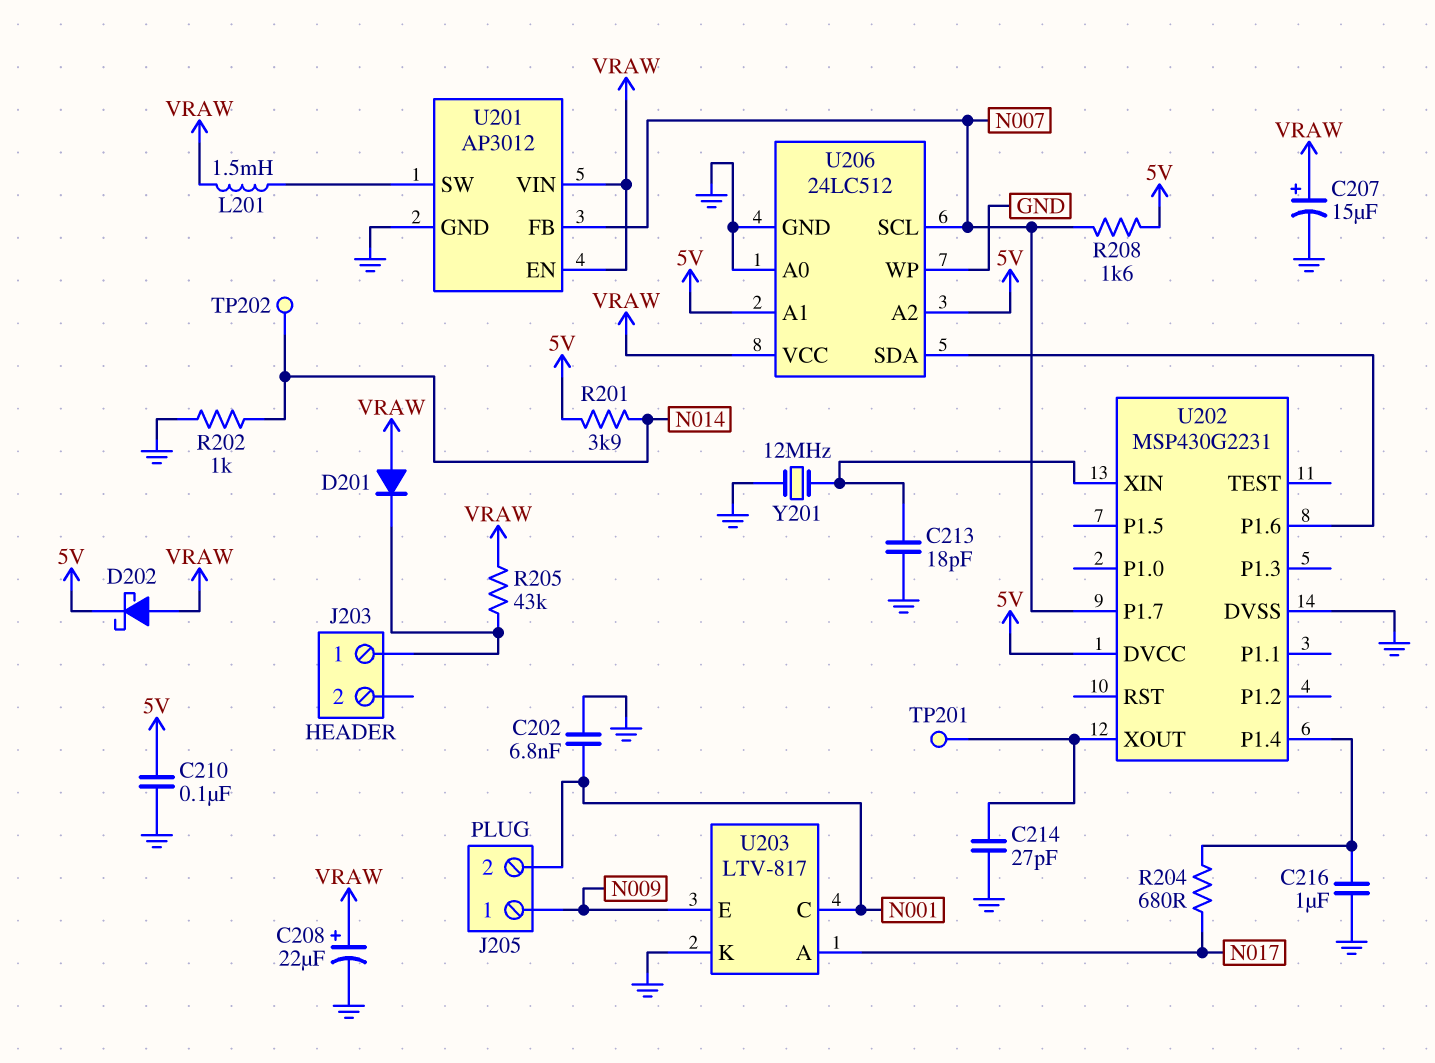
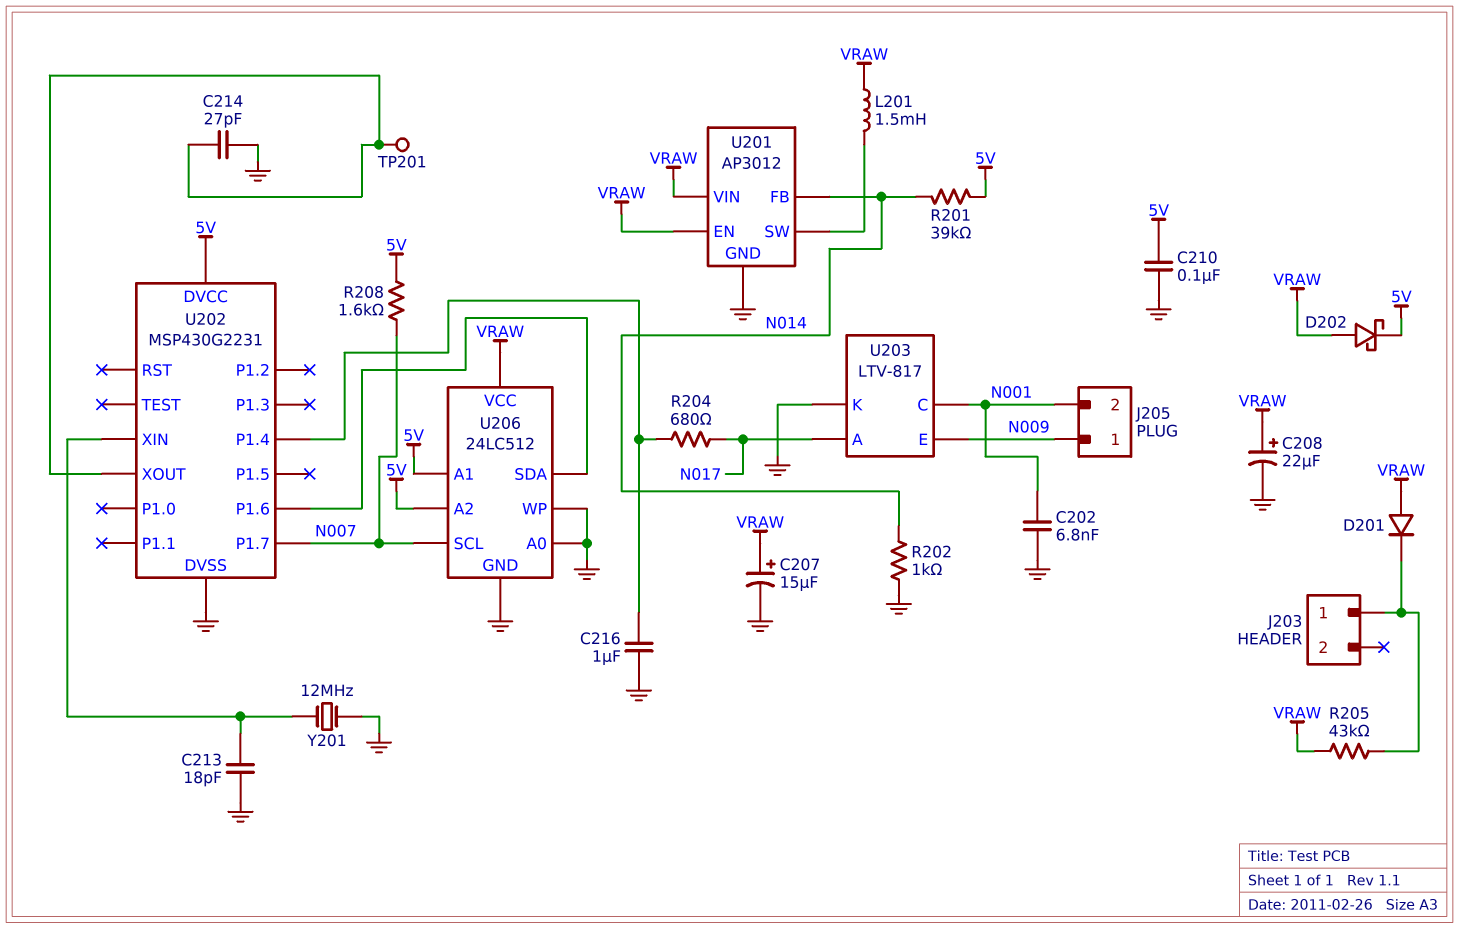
R201: 3.9k (5V, N014) -> 39k (5V, N014)
TP202: test point (N014) -> none
U201 pin FB: N007 -> N014

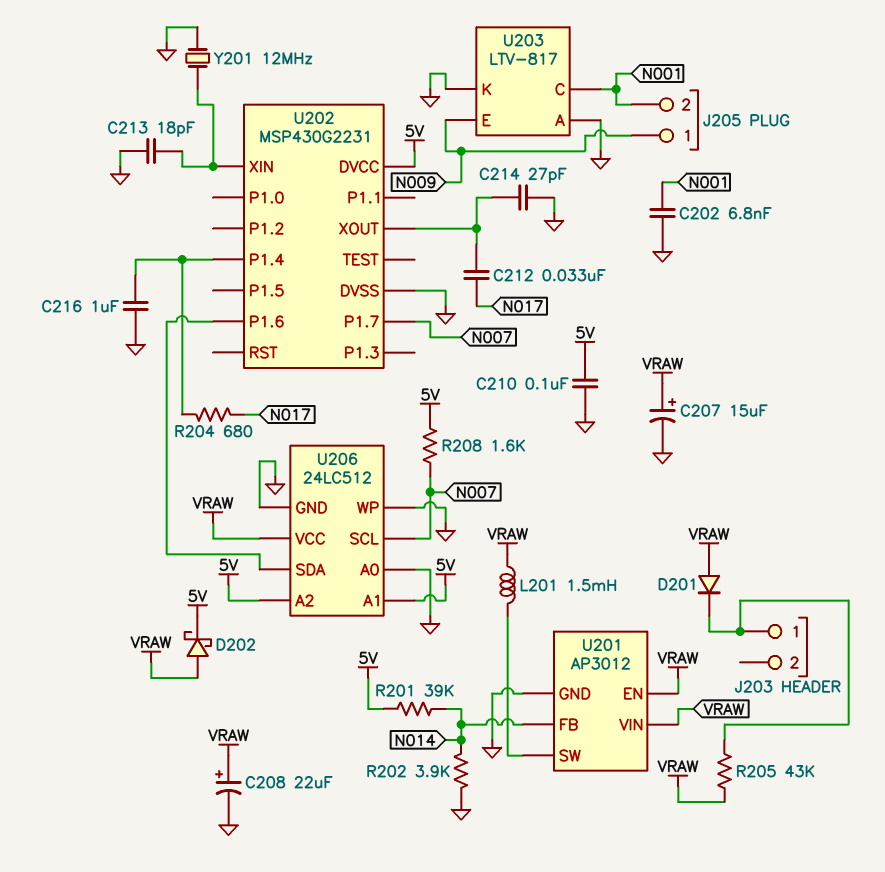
C212: none -> 33nF (N017, U202/XOUT)
R202: 1k (GND, N014) -> 3.9k (GND, N014)
TP201: test point (U202/XOUT) -> none
U203 pin A: N017 -> GND

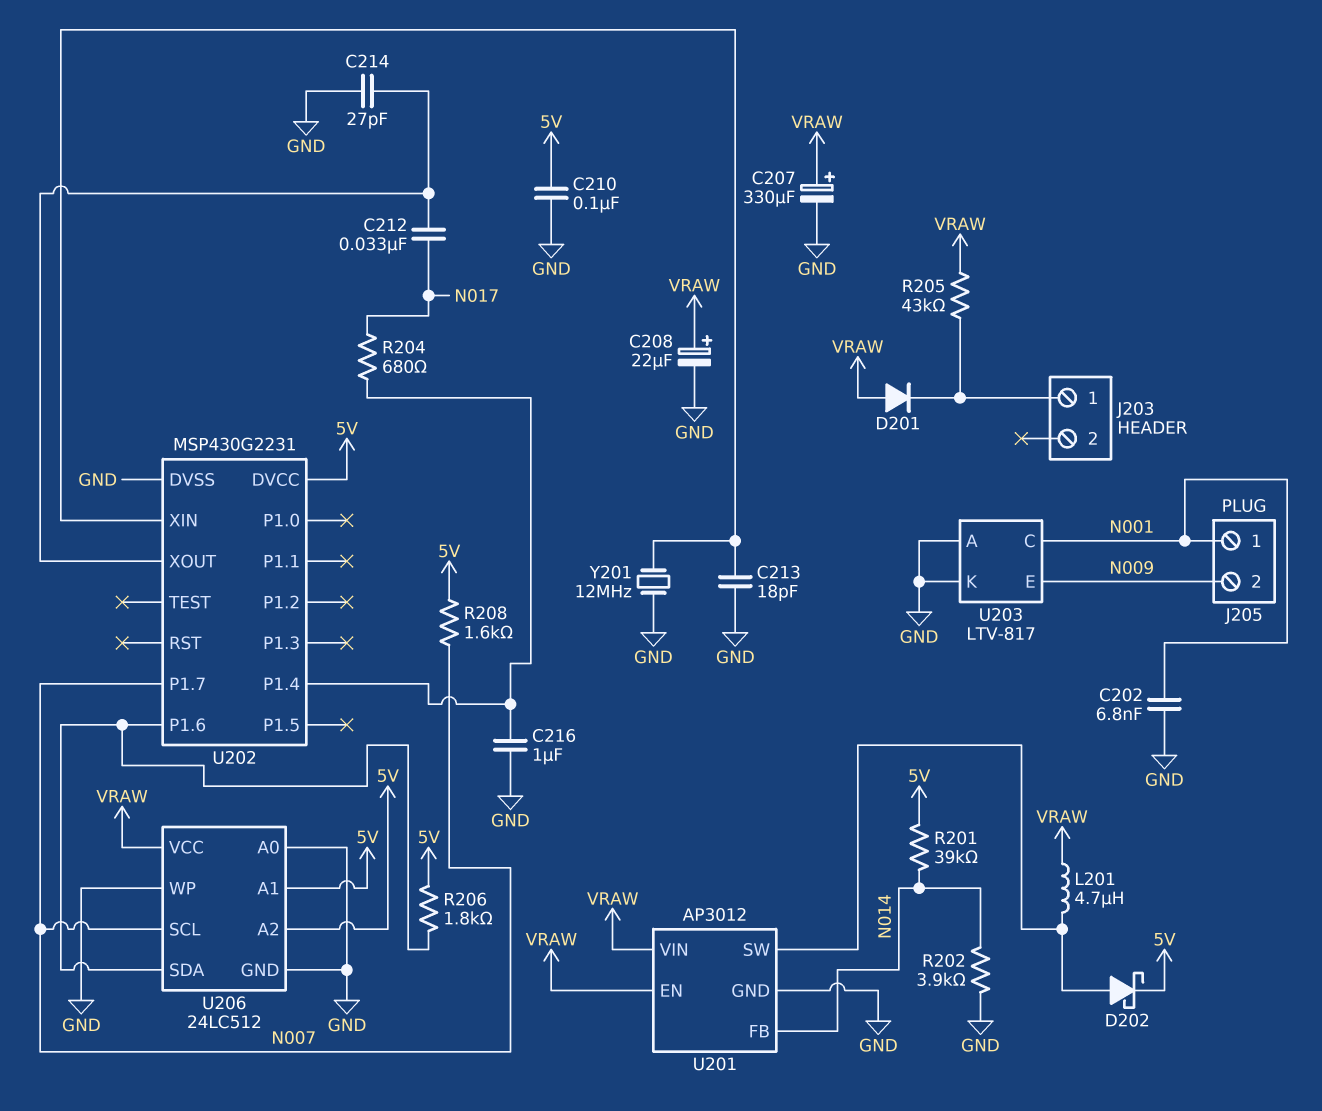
C207: 15uF (plus VRAW, minus GND) -> 330uF (plus VRAW, minus GND)
D202: schottky (A VRAW, K 5V) -> schottky (A U201/SW, K 5V)
J205 pin 1: N009 -> N001
J205 pin 2: N001 -> N009
L201: 1.5mH (U201/SW, VRAW) -> 4.7uH (U201/SW, VRAW)
R206: none -> 1.8k (5V, U202/P1.6)

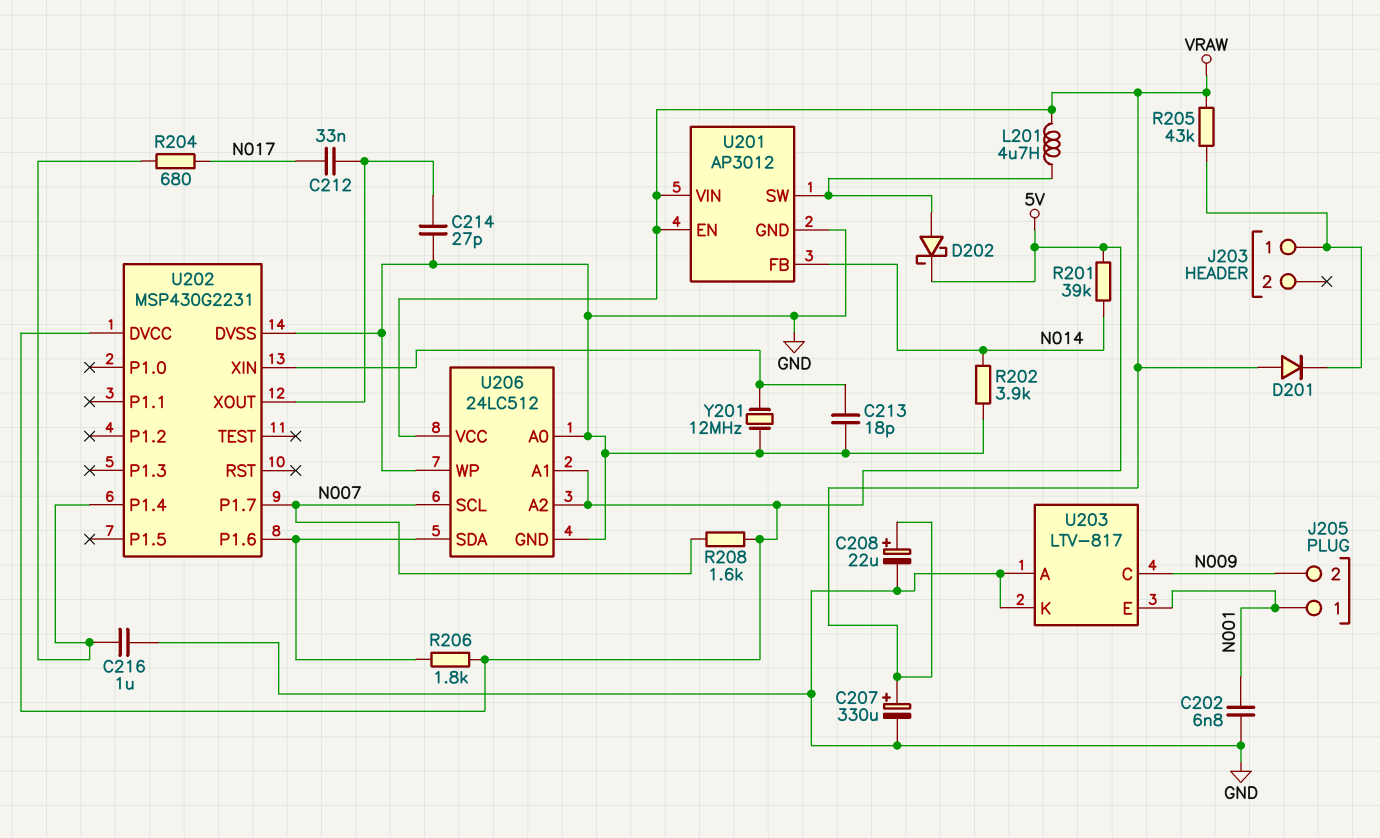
C210: 100nF (5V, GND) -> none
U203 pin C: N001 -> N009
U203 pin E: N009 -> N001

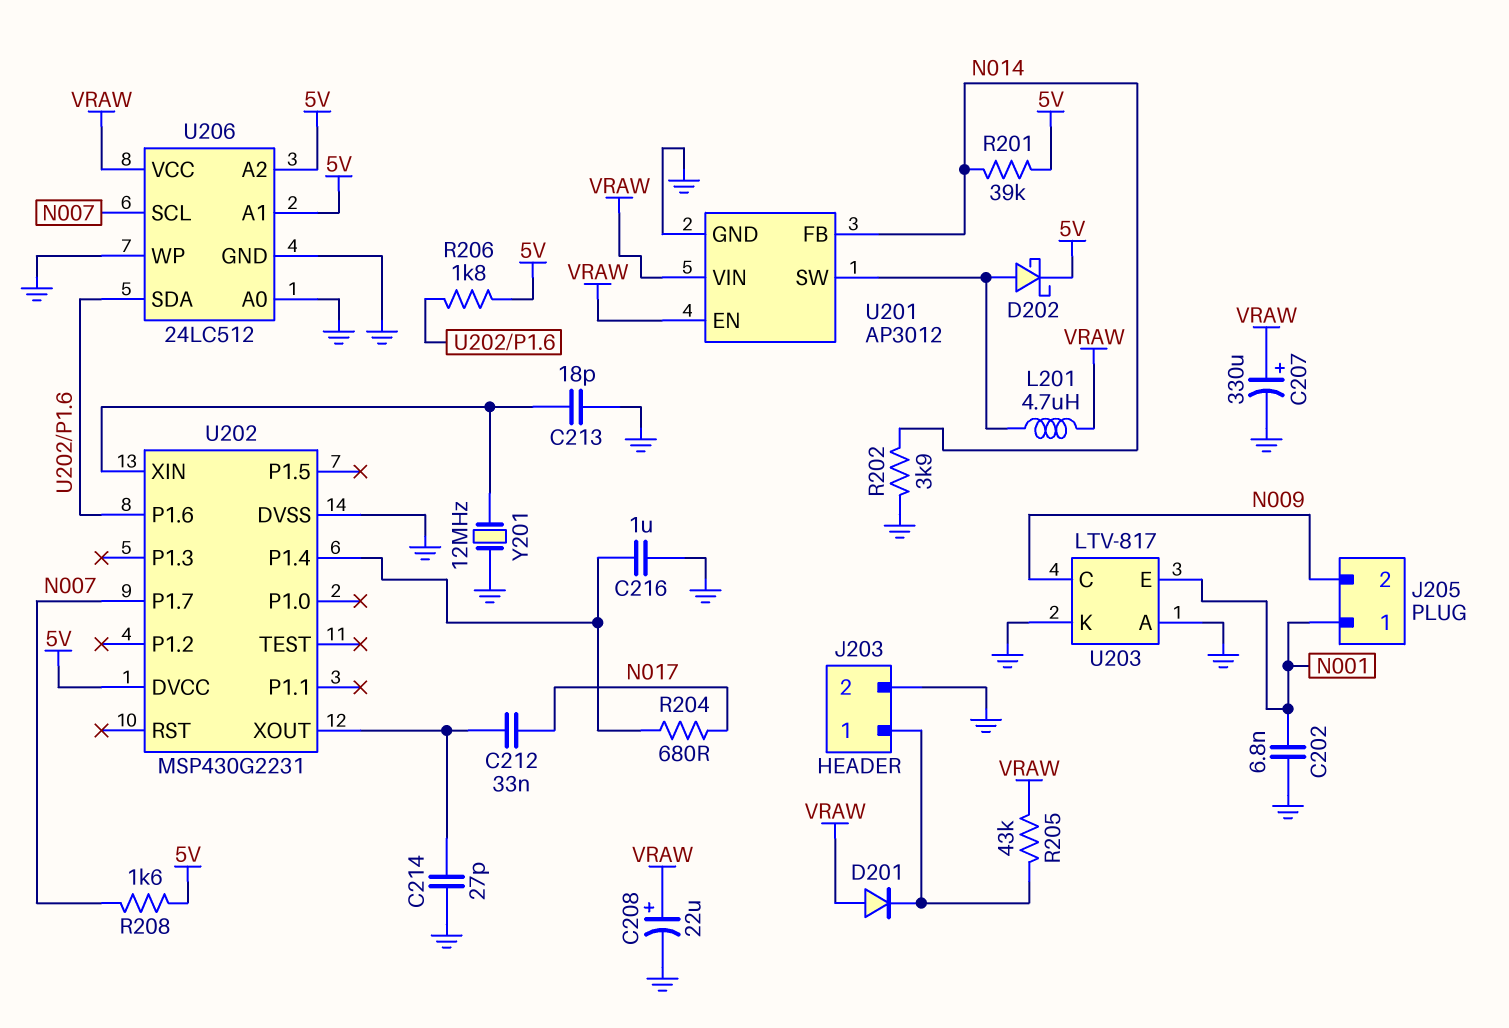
J203 pin 2: none -> GND

